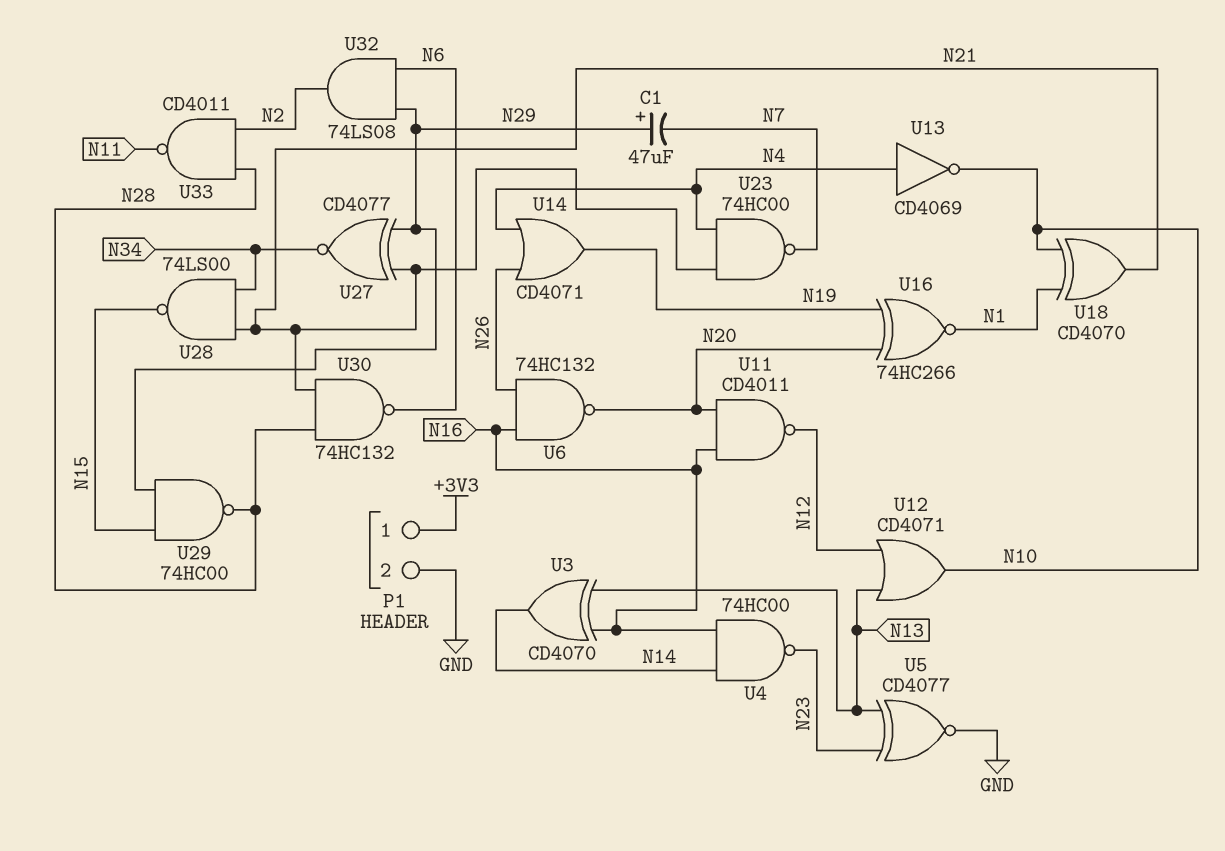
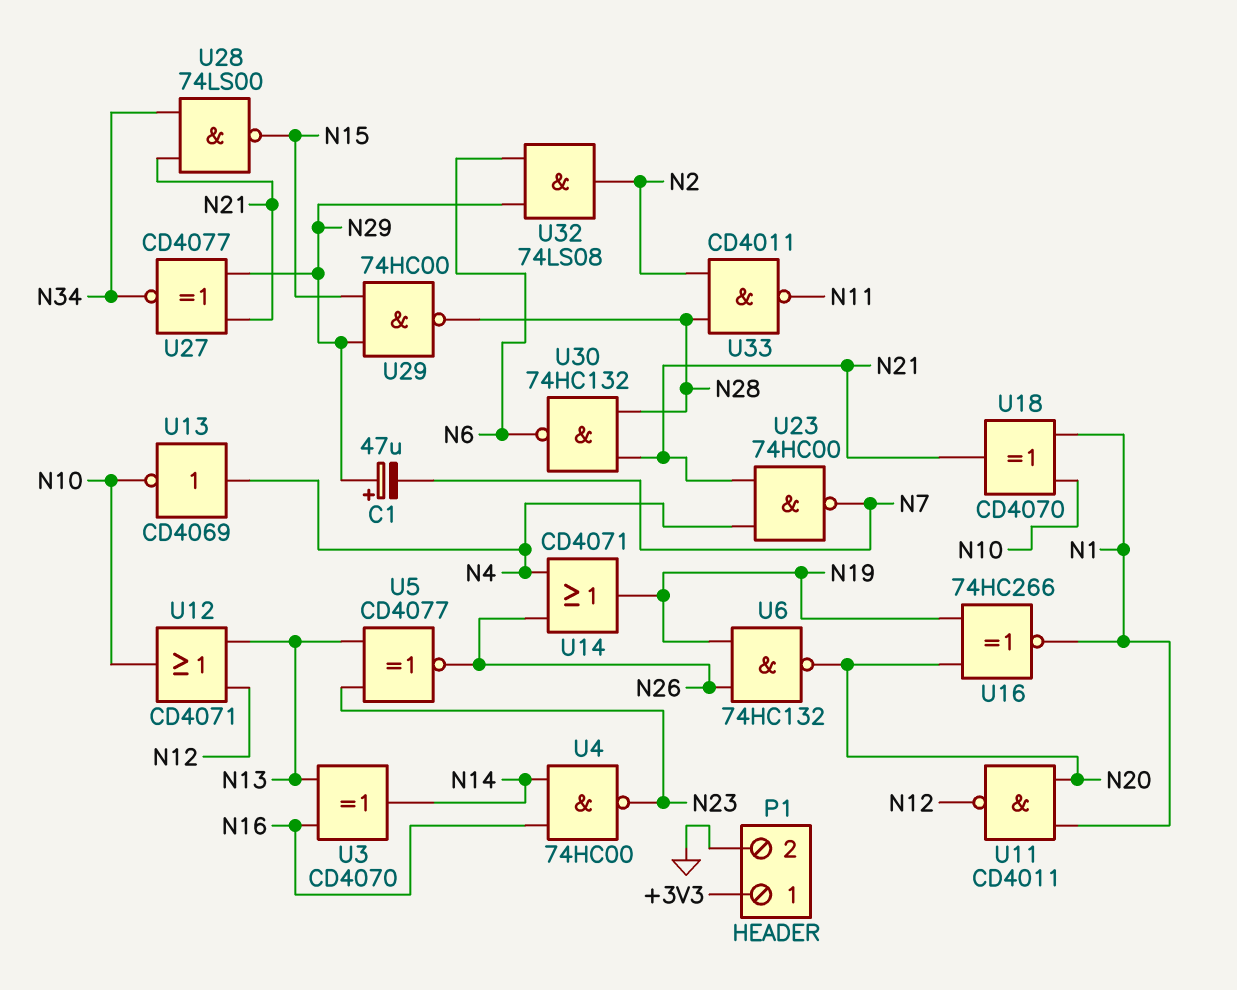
U5: XNOR CD4077 (in N13, in N23, out GND) -> XNOR CD4077 (in N13, in N23, out N26)
U6: NAND 74HC132 (in N16, in N26, out N20) -> NAND 74HC132 (in N19, in N26, out N20)
U11: NAND CD4011 (in N16, in N20, out N12) -> NAND CD4011 (in N1, in N20, out N12)

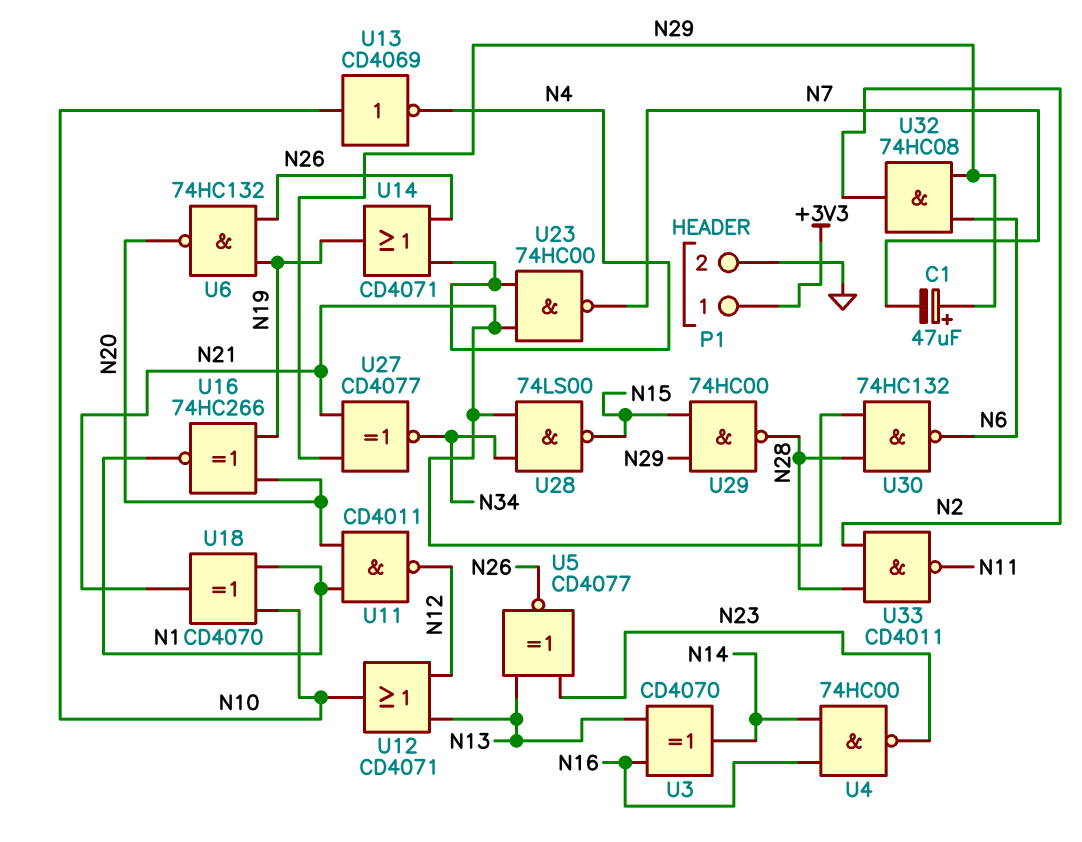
U13: NOT CD4069 (in N4, out N10) -> NOT CD4069 (in N10, out N4)
U32: AND 74LS08 (in N6, in N29, out N2) -> AND 74HC08 (in N6, in N29, out N2)

